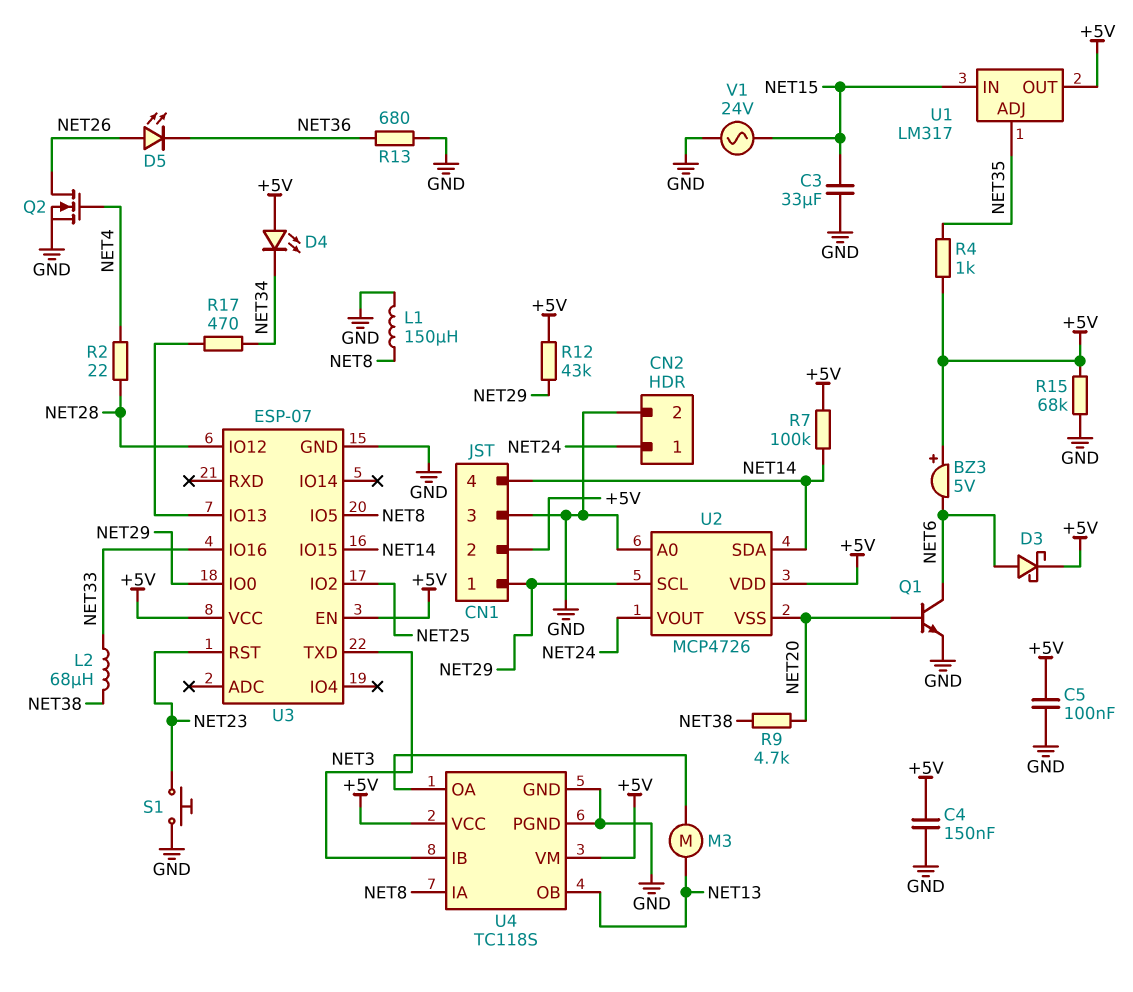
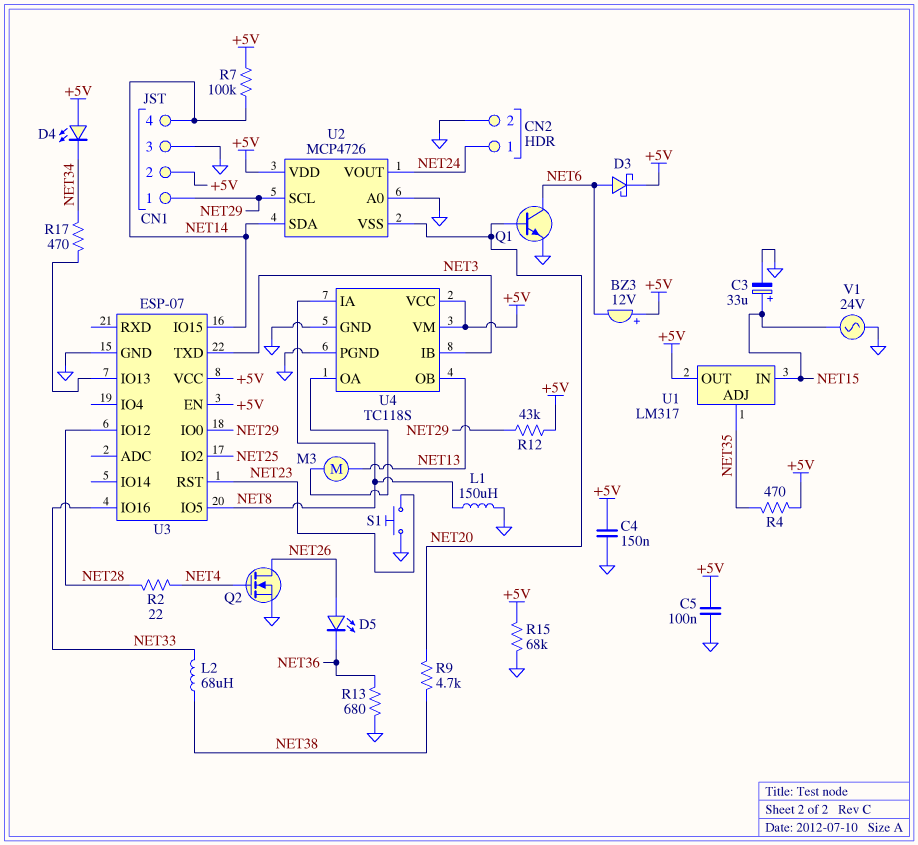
BZ3: buzzer 5V (plus +5V, minus NET6) -> buzzer 12V (plus +5V, minus NET6)
C3: 33uF (GND, NET15) -> 33uF (plus NET15, minus GND)
R4: 1k (+5V, NET35) -> 470 (+5V, NET35)

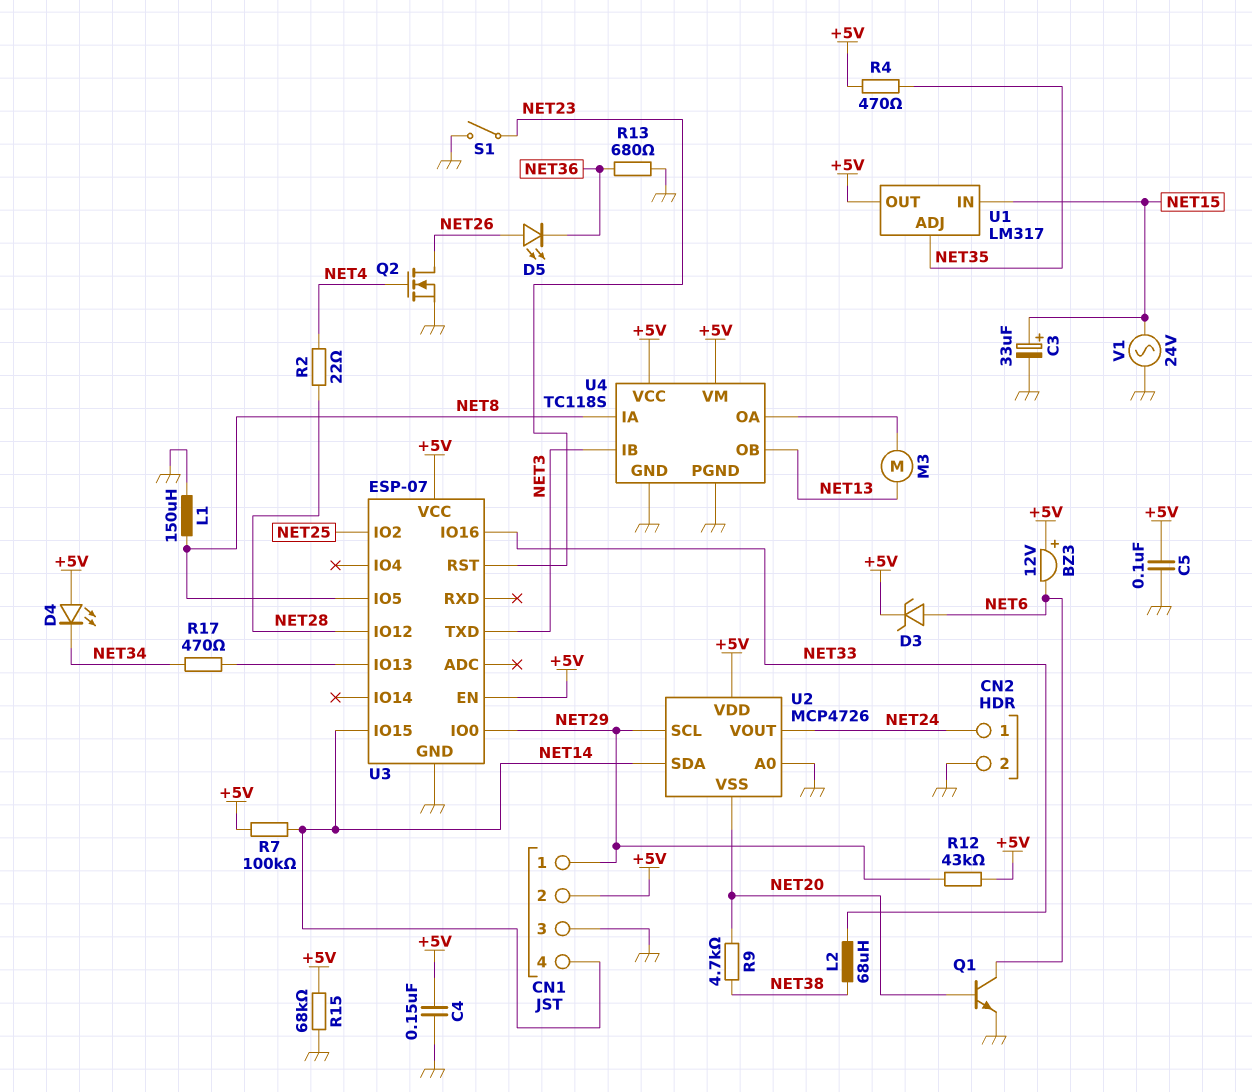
D3: schottky (A NET6, K +5V) -> zener (A NET6, K +5V)
S1: button (GND, NET23) -> switch (GND, NET23)

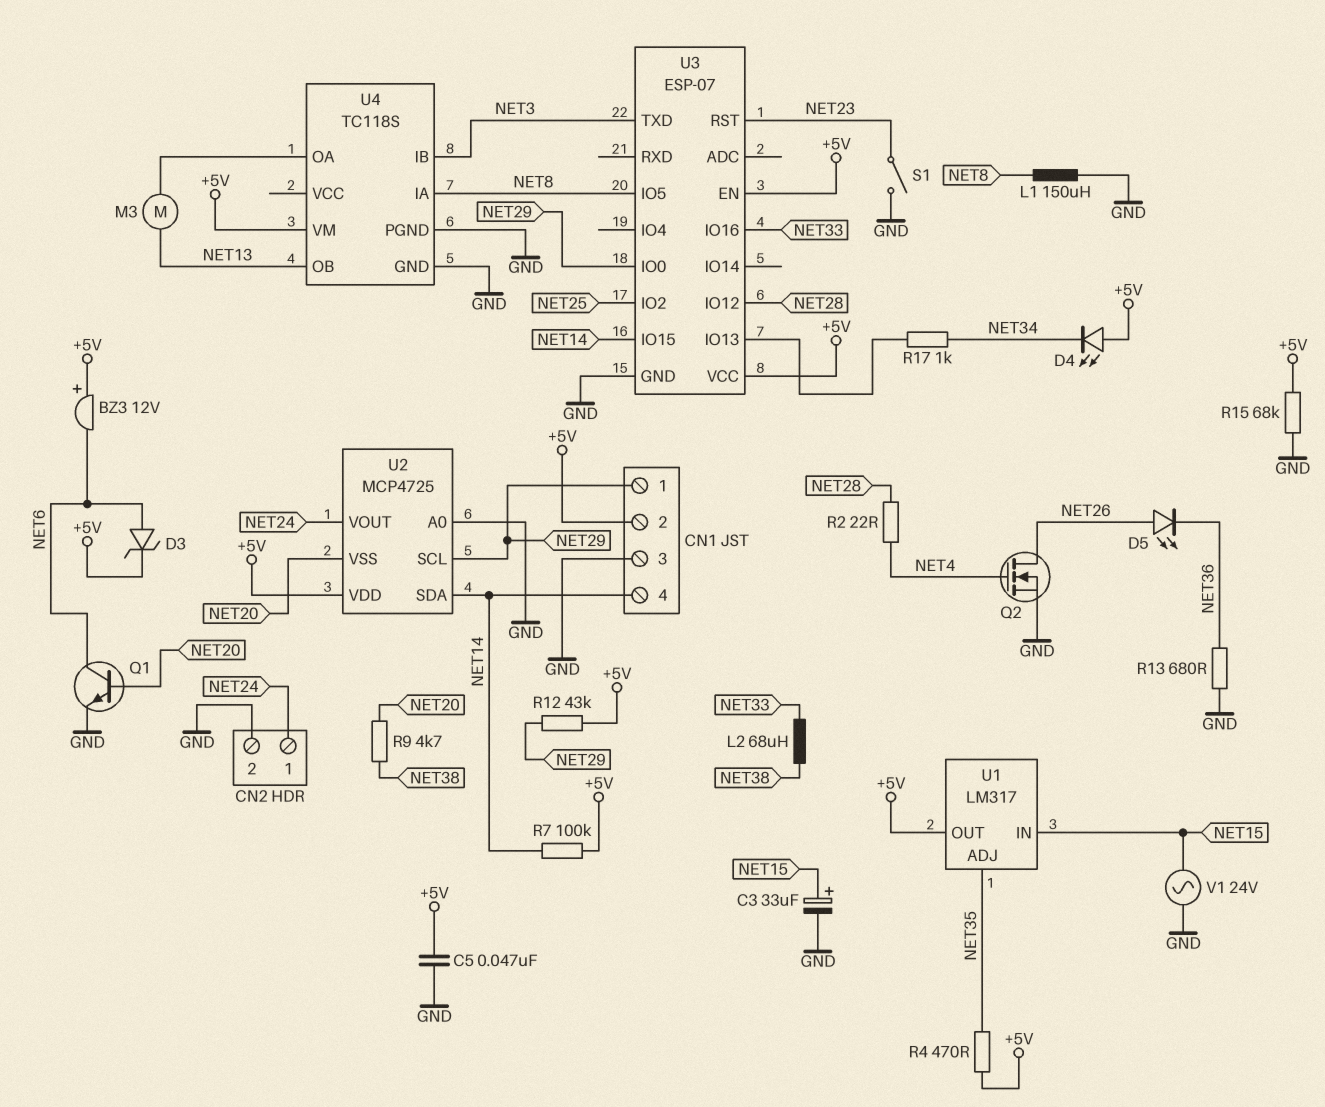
C4: 150nF (+5V, GND) -> none
C5: 100nF (+5V, GND) -> 47nF (+5V, GND)
R17: 470 (NET34, U3/IO13) -> 1k (NET34, U3/IO13)
U2: MCP4726 -> MCP4725
U4 pin VCC: +5V -> none

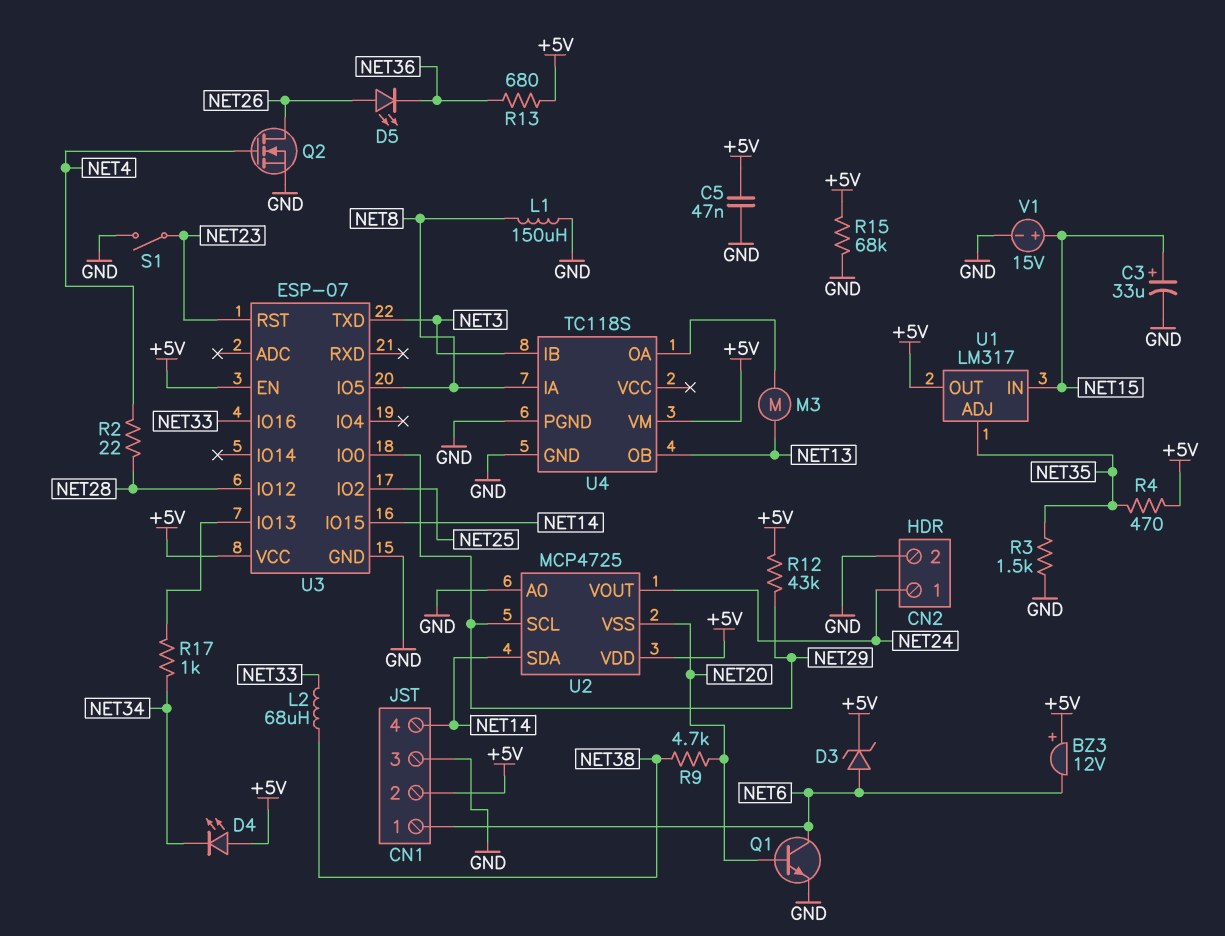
CN1 pin 1: NET29 -> NET6
R3: none -> 1.5k (GND, NET35)
R7: 100k (+5V, NET14) -> none
R13: 680 (GND, NET36) -> 680 (+5V, NET36)
V1: AC 24V (GND, NET15) -> 15V (plus NET15, minus GND)

